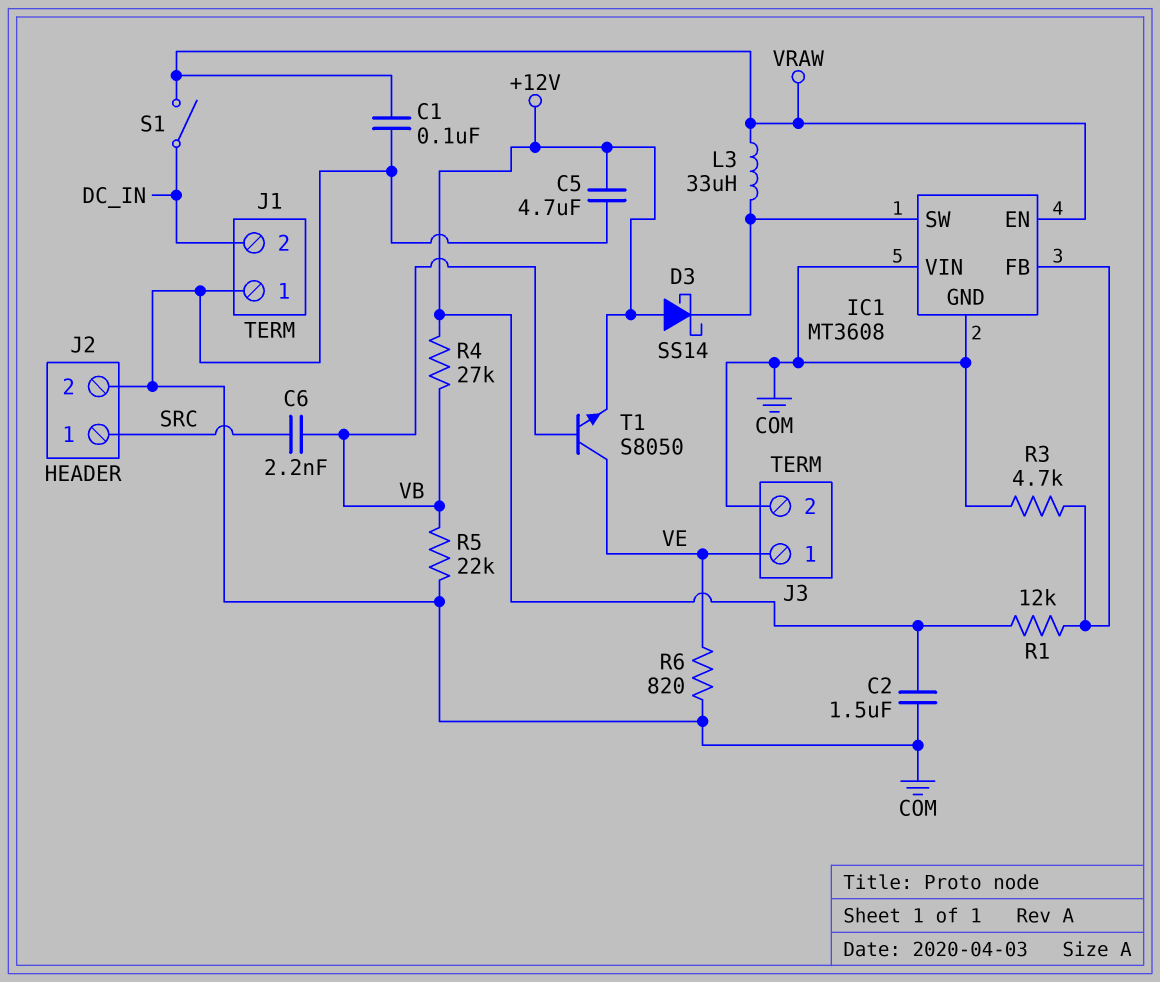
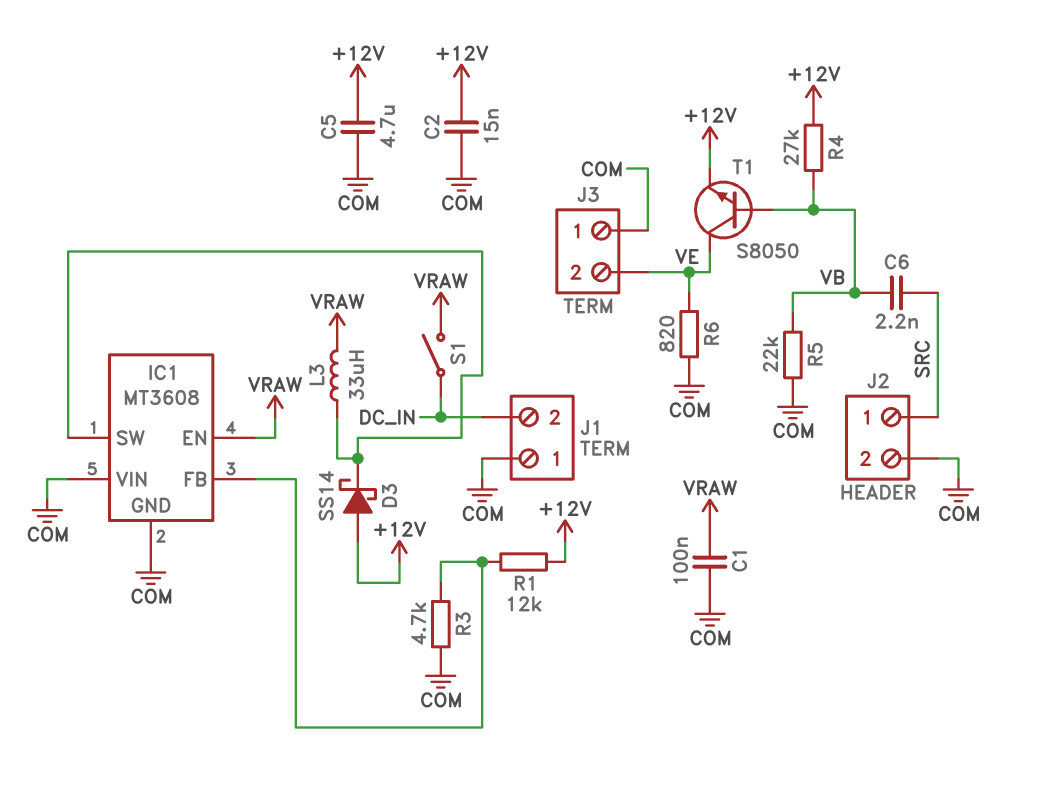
C2: 1.5uF (+12V, COM) -> 15nF (+12V, COM)
J3 pin 1: VE -> COM
J3 pin 2: COM -> VE

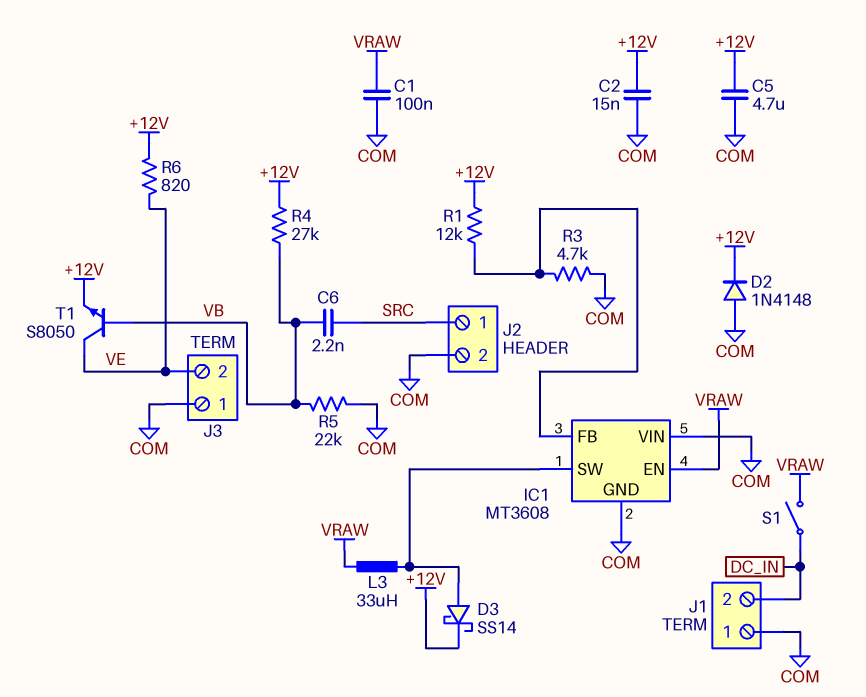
D2: none -> diode 1N4148 (A COM, K +12V)
D3: schottky SS14 (A +12V, K IC1/SW) -> schottky SS14 (A IC1/SW, K +12V)
R6: 820 (COM, VE) -> 820 (+12V, VE)

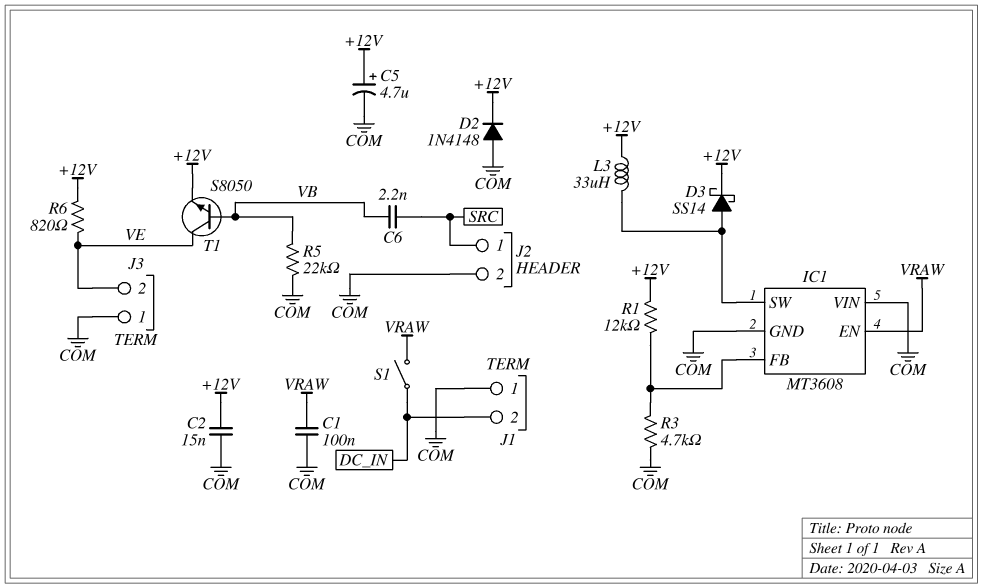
C5: 4.7uF (+12V, COM) -> 4.7uF (plus +12V, minus COM)
L3: 33uH (IC1/SW, VRAW) -> 33uH (+12V, IC1/SW)
R4: 27k (+12V, VB) -> none

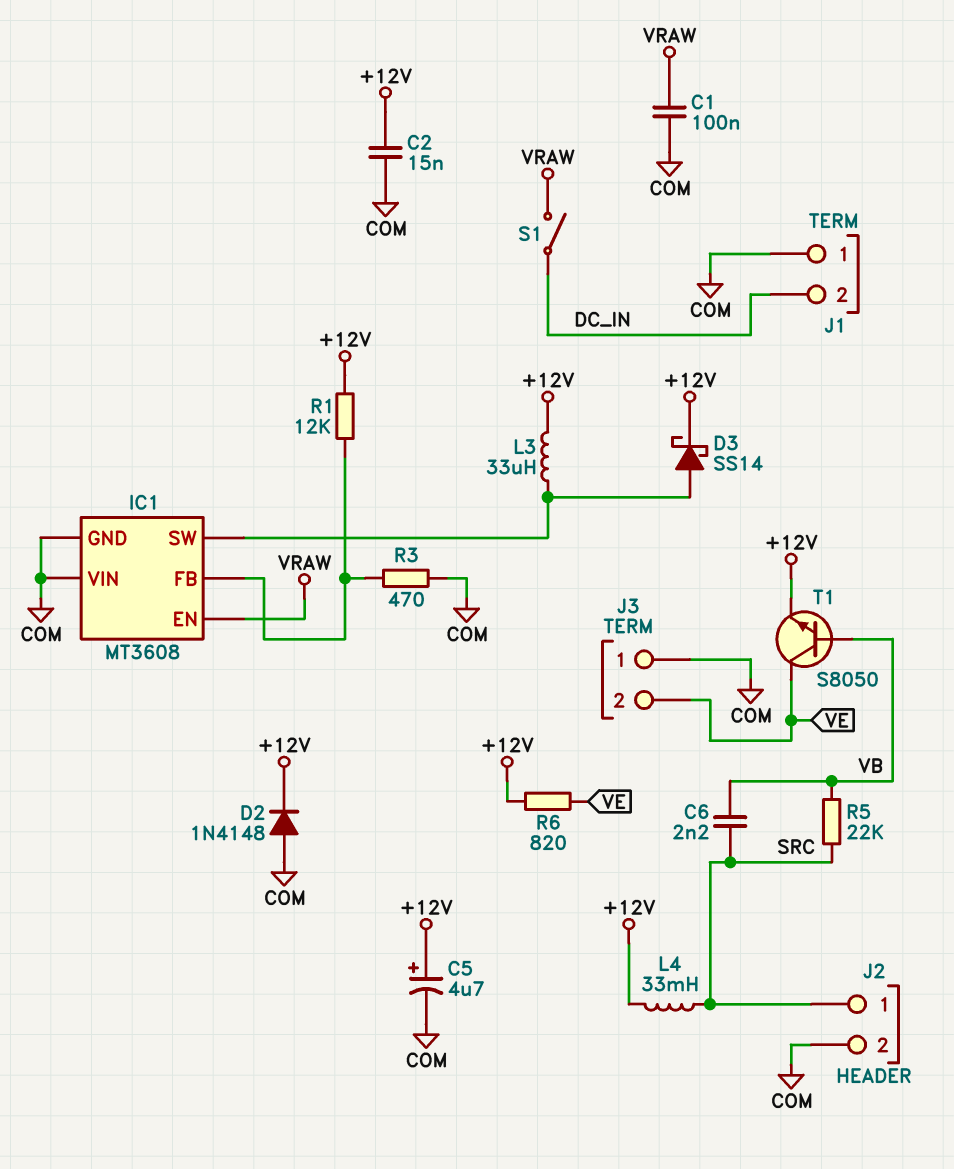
L4: none -> 33mH (+12V, SRC)
R3: 4.7k (COM, IC1/FB) -> 470 (COM, IC1/FB)
R5: 22k (COM, VB) -> 22k (SRC, VB)

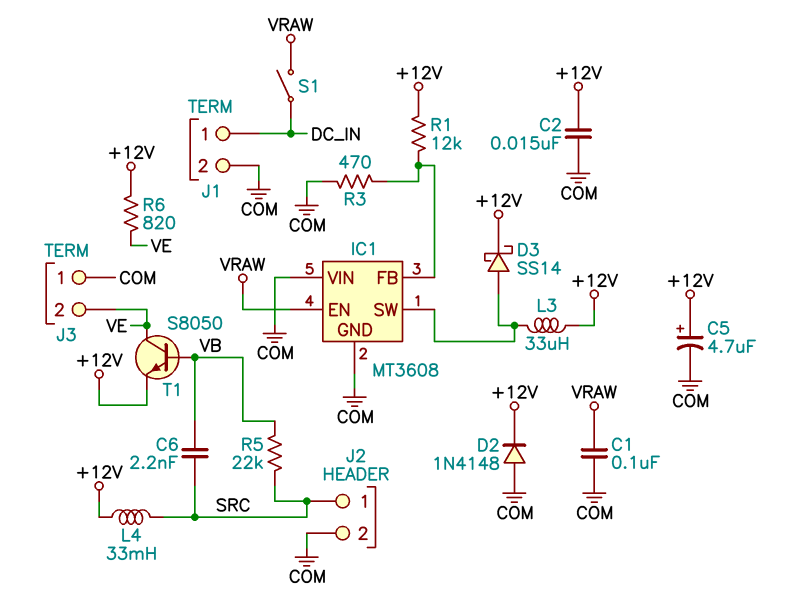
J1 pin 1: COM -> DC_IN
J1 pin 2: DC_IN -> COM

